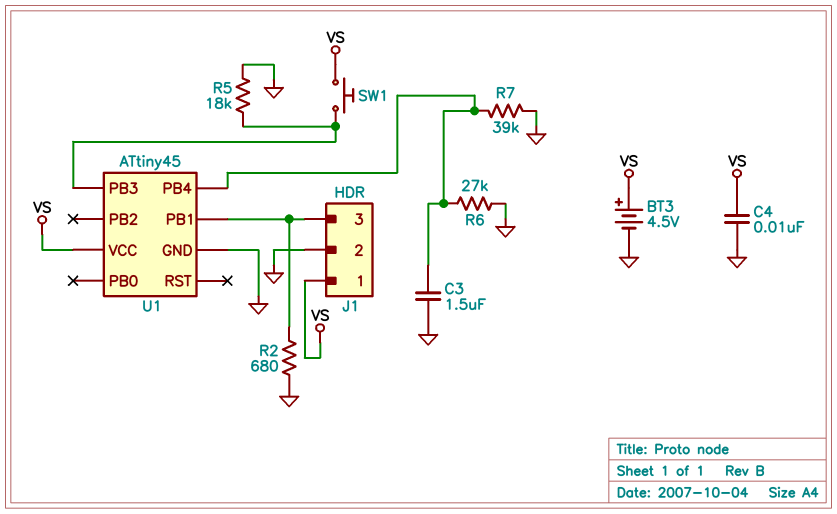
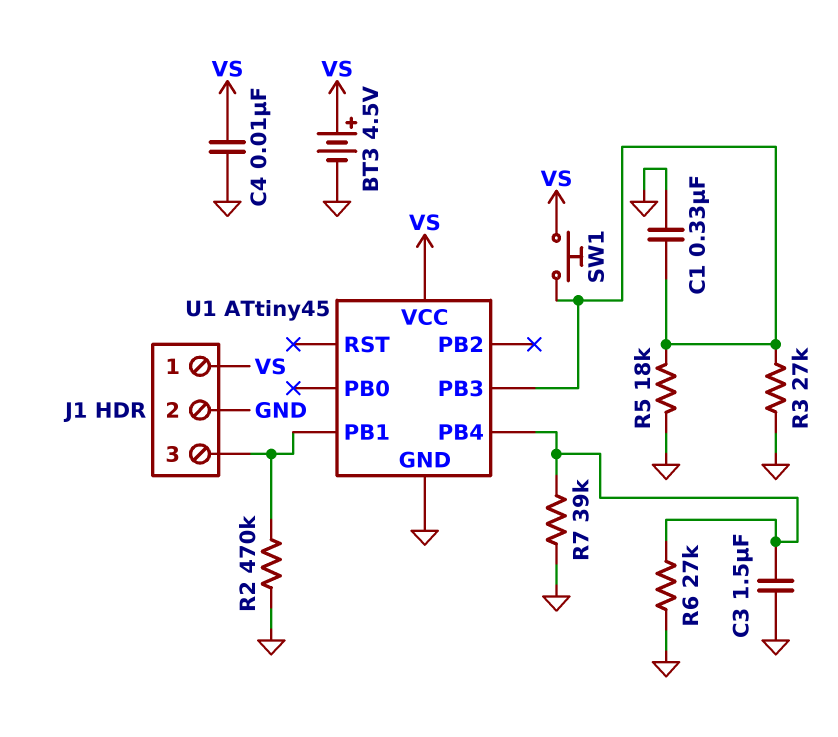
C1: none -> 330nF (GND, U1/PB3)
R2: 680 (GND, J1/3) -> 470k (GND, J1/3)
R3: none -> 27k (GND, U1/PB3)

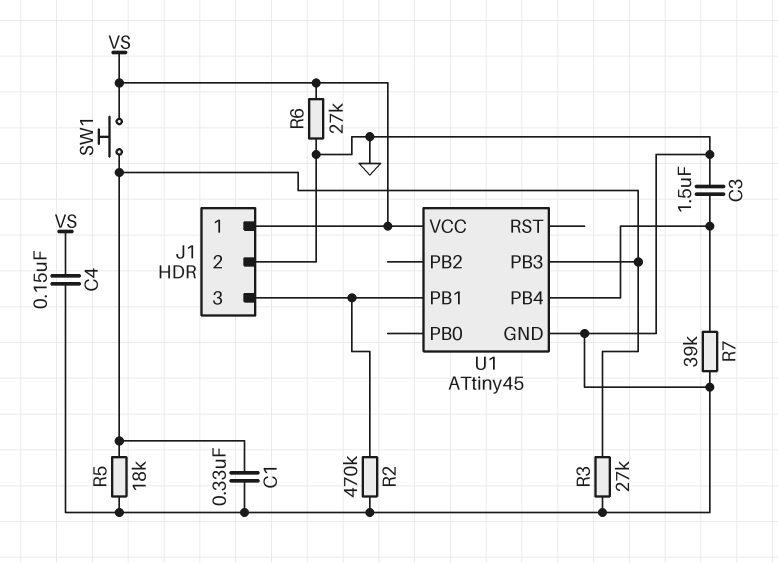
BT3: 4.5V (plus VS, minus GND) -> none
C4: 10nF (GND, VS) -> 150nF (GND, VS)
R6: 27k (GND, U1/PB4) -> 27k (GND, VS)

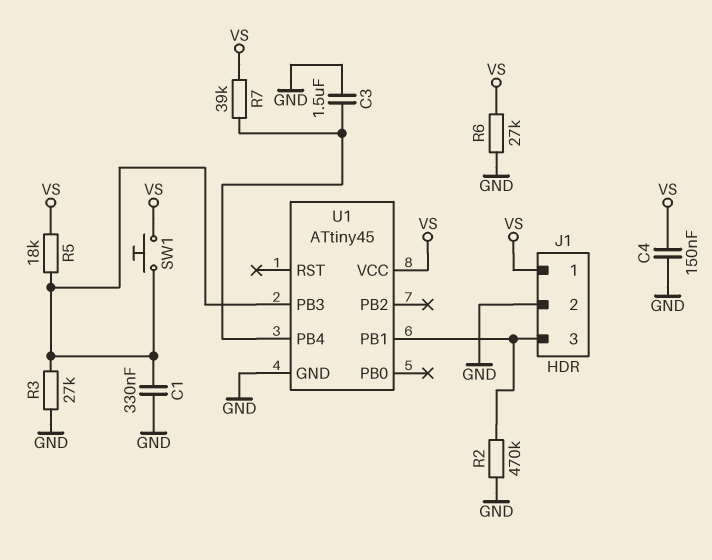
R5: 18k (GND, U1/PB3) -> 18k (U1/PB3, VS)
R7: 39k (GND, U1/PB4) -> 39k (U1/PB4, VS)

